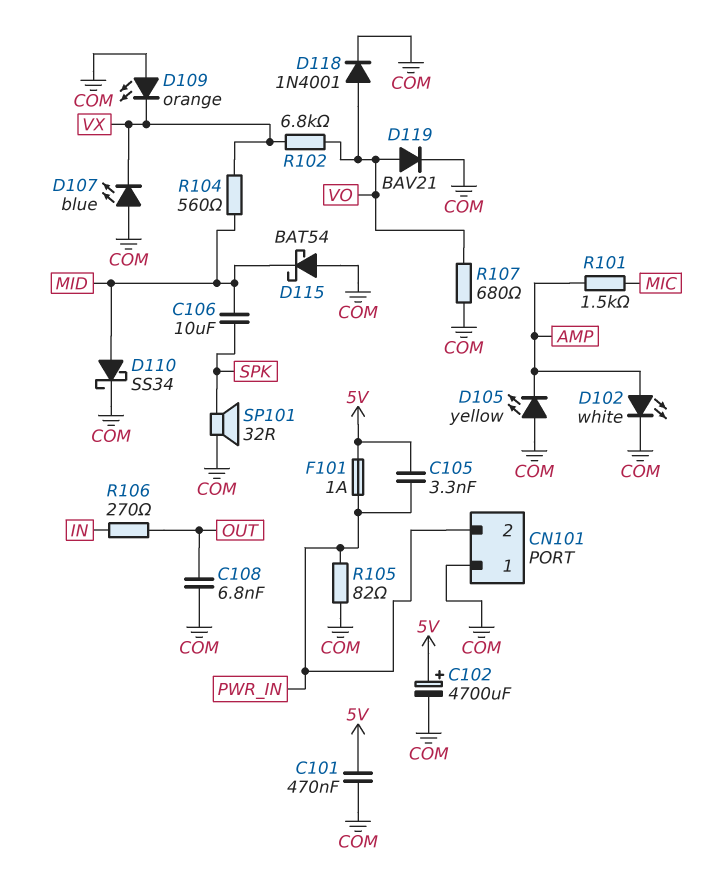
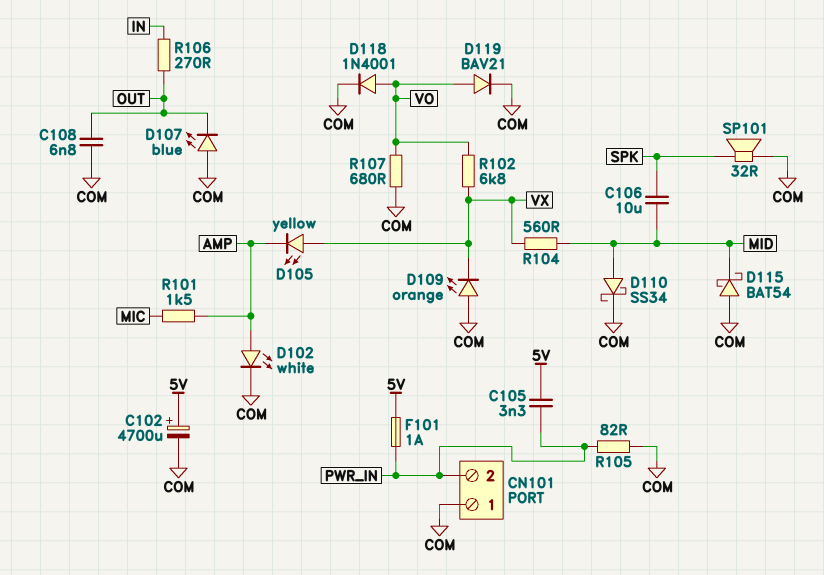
C101: 470nF (5V, COM) -> none
D105: LED yellow (A COM, K AMP) -> LED yellow (A VX, K AMP)
D107: LED blue (A COM, K VX) -> LED blue (A COM, K OUT)

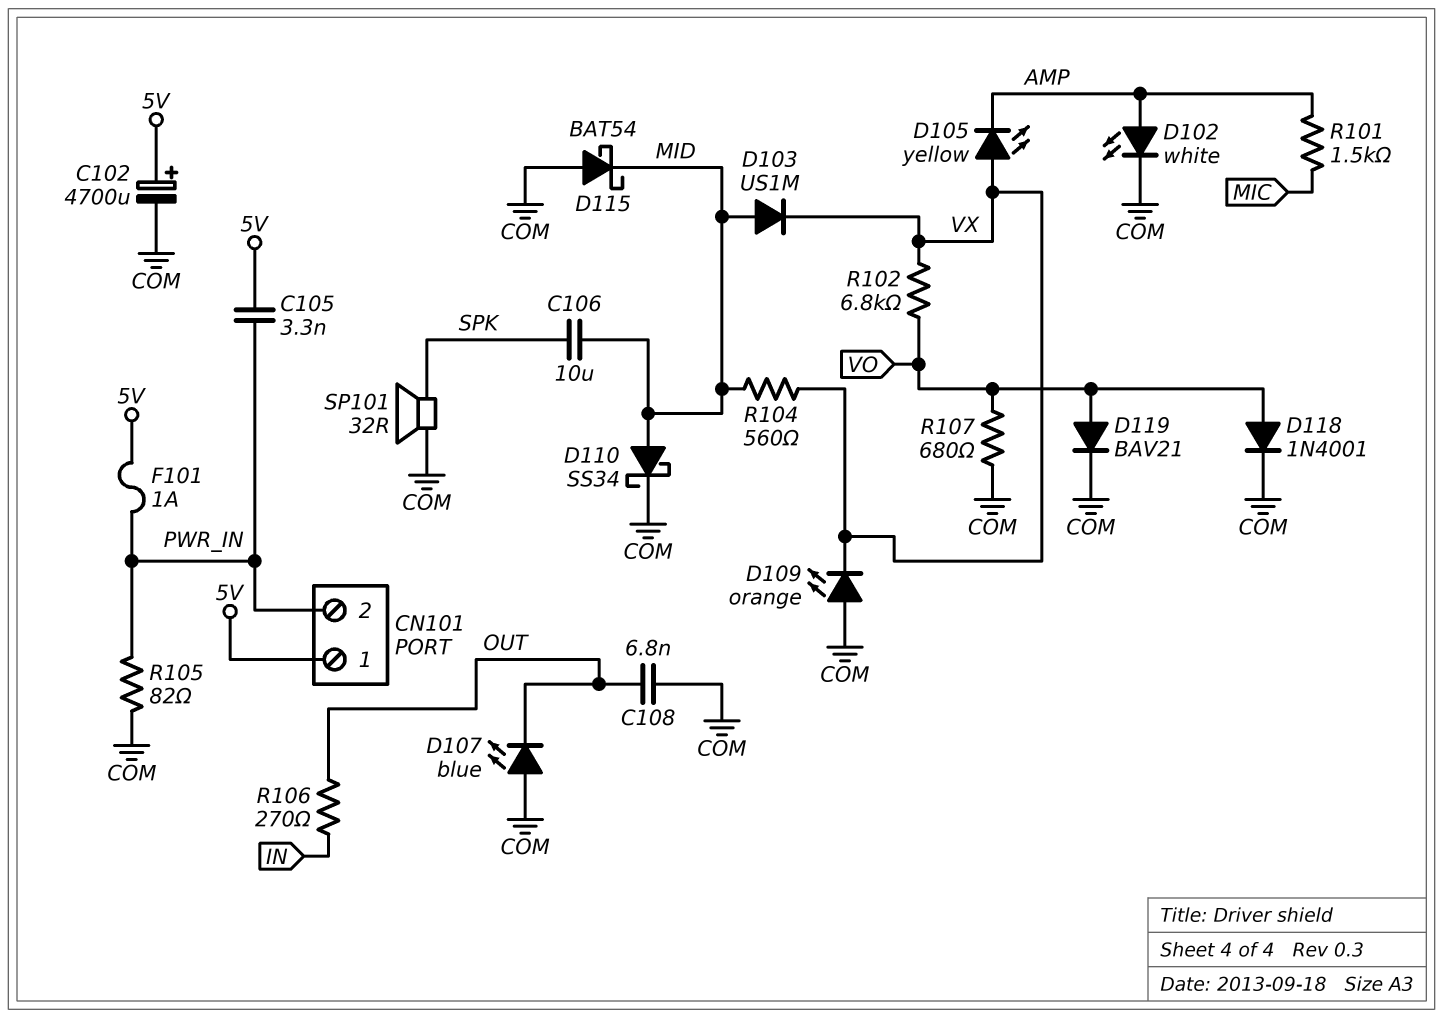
CN101 pin 1: COM -> 5V
D103: none -> diode US1M (A MID, K VX)

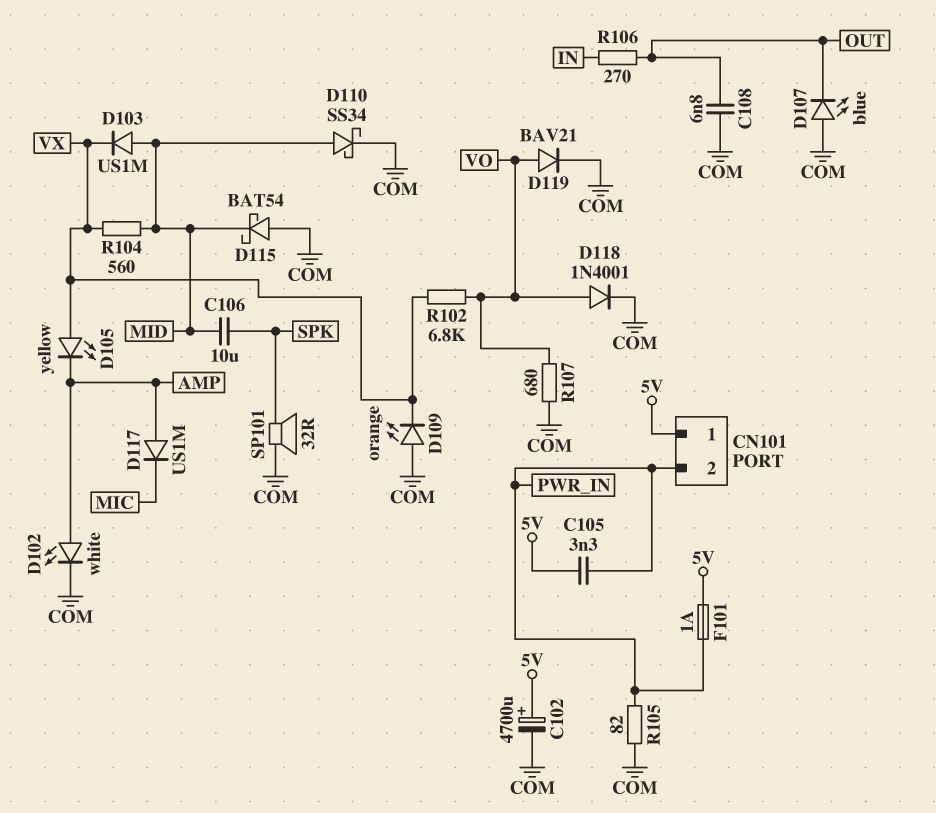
D117: none -> diode US1M (A AMP, K MIC)
R101: 1.5k (AMP, MIC) -> none

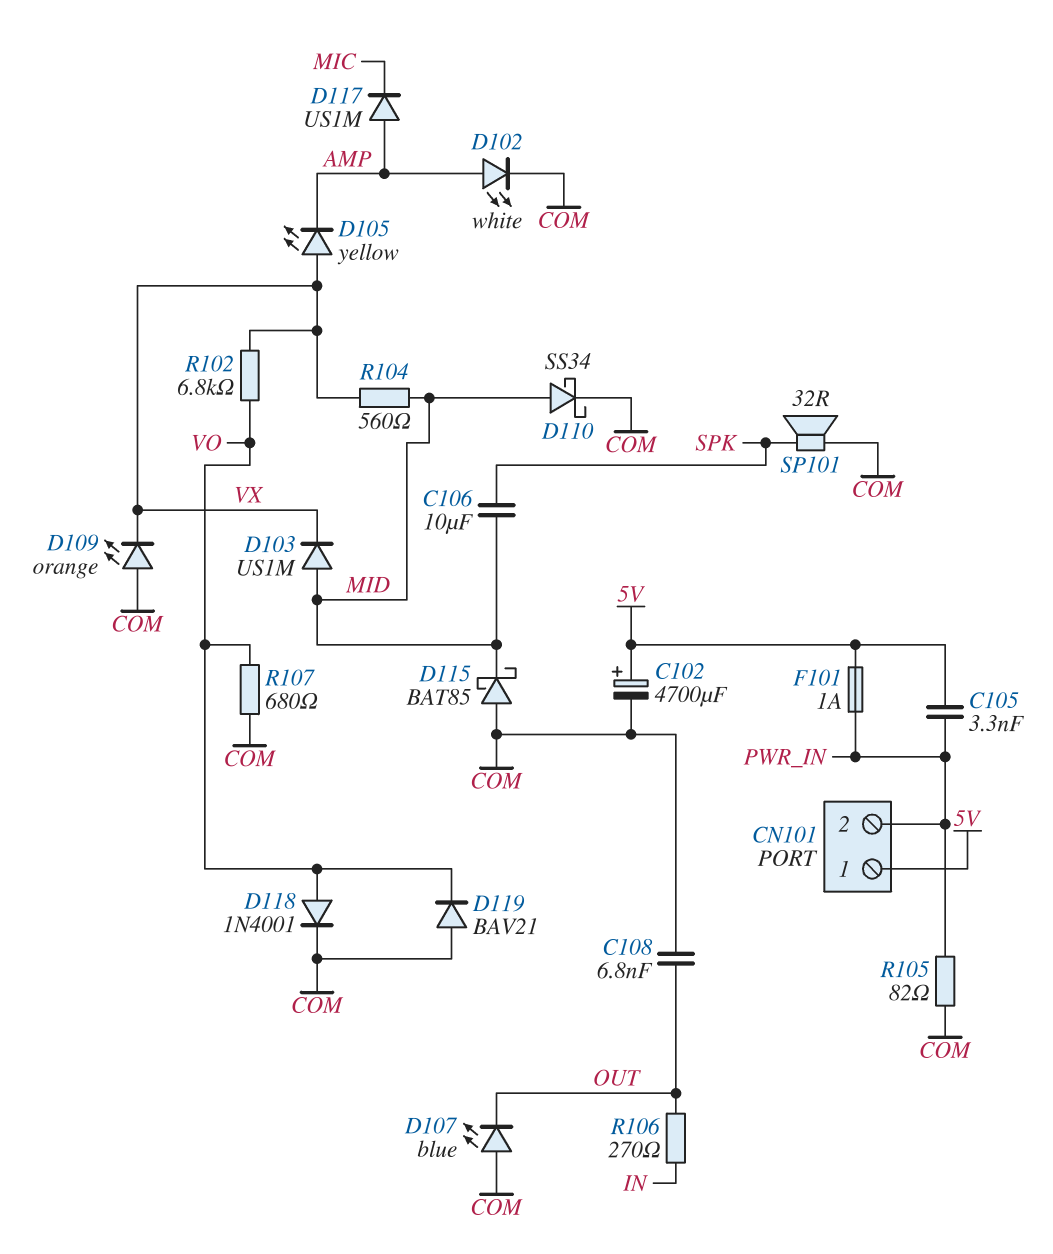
D115: schottky BAT54 (A COM, K MID) -> schottky BAT85 (A COM, K MID)
D119: diode BAV21 (A VO, K COM) -> diode BAV21 (A COM, K VO)

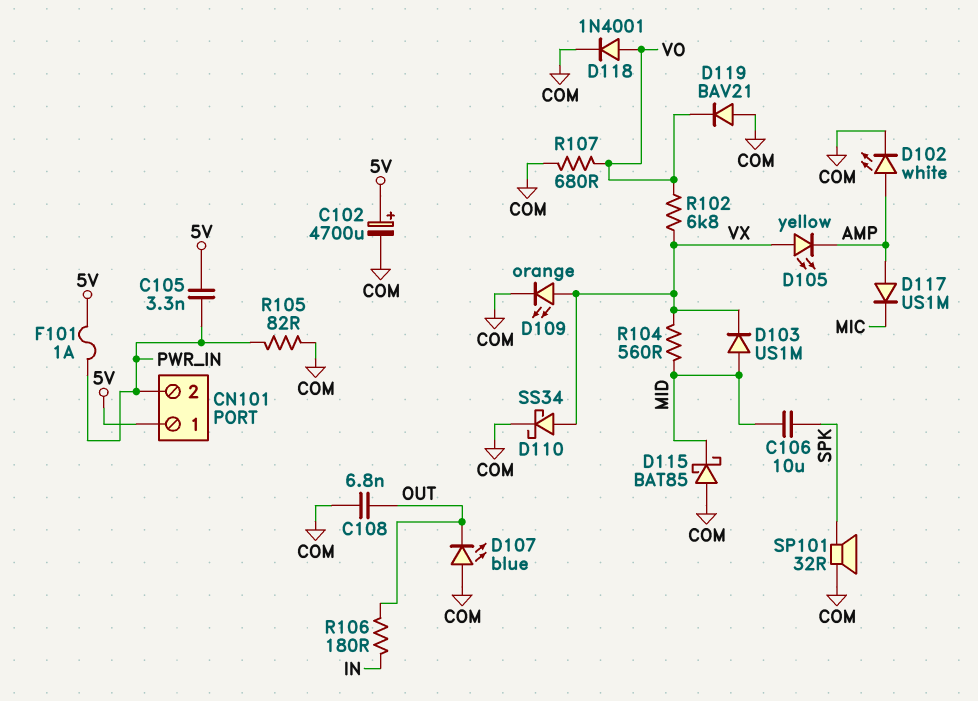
D109: LED orange (A COM, K VX) -> LED orange (A VX, K COM)
D110: schottky SS34 (A MID, K COM) -> schottky SS34 (A VX, K COM)
R106: 270 (IN, OUT) -> 180 (IN, OUT)

